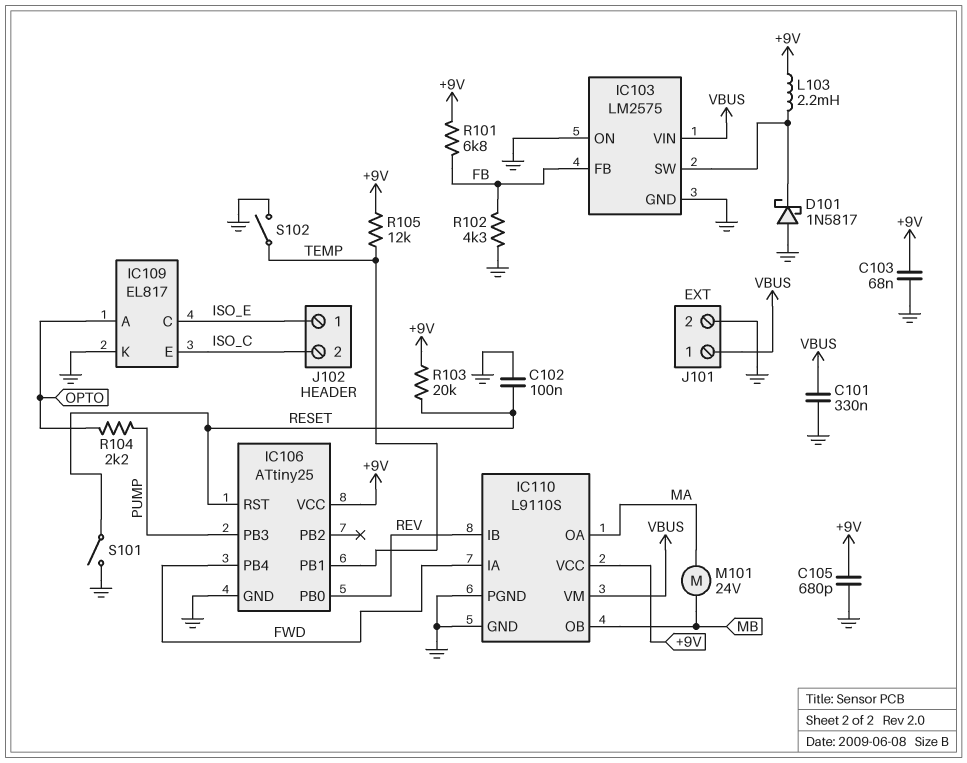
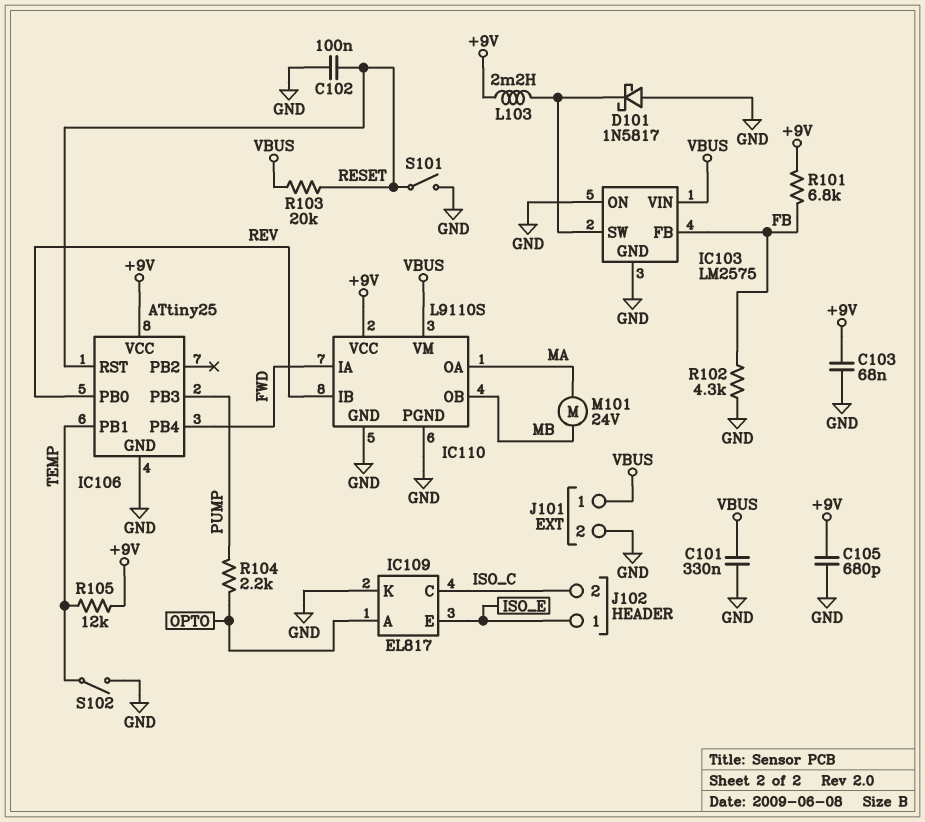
IC109 pin C: ISO_E -> ISO_C
IC109 pin E: ISO_C -> ISO_E
R103: 20k (+9V, RESET) -> 20k (RESET, VBUS)

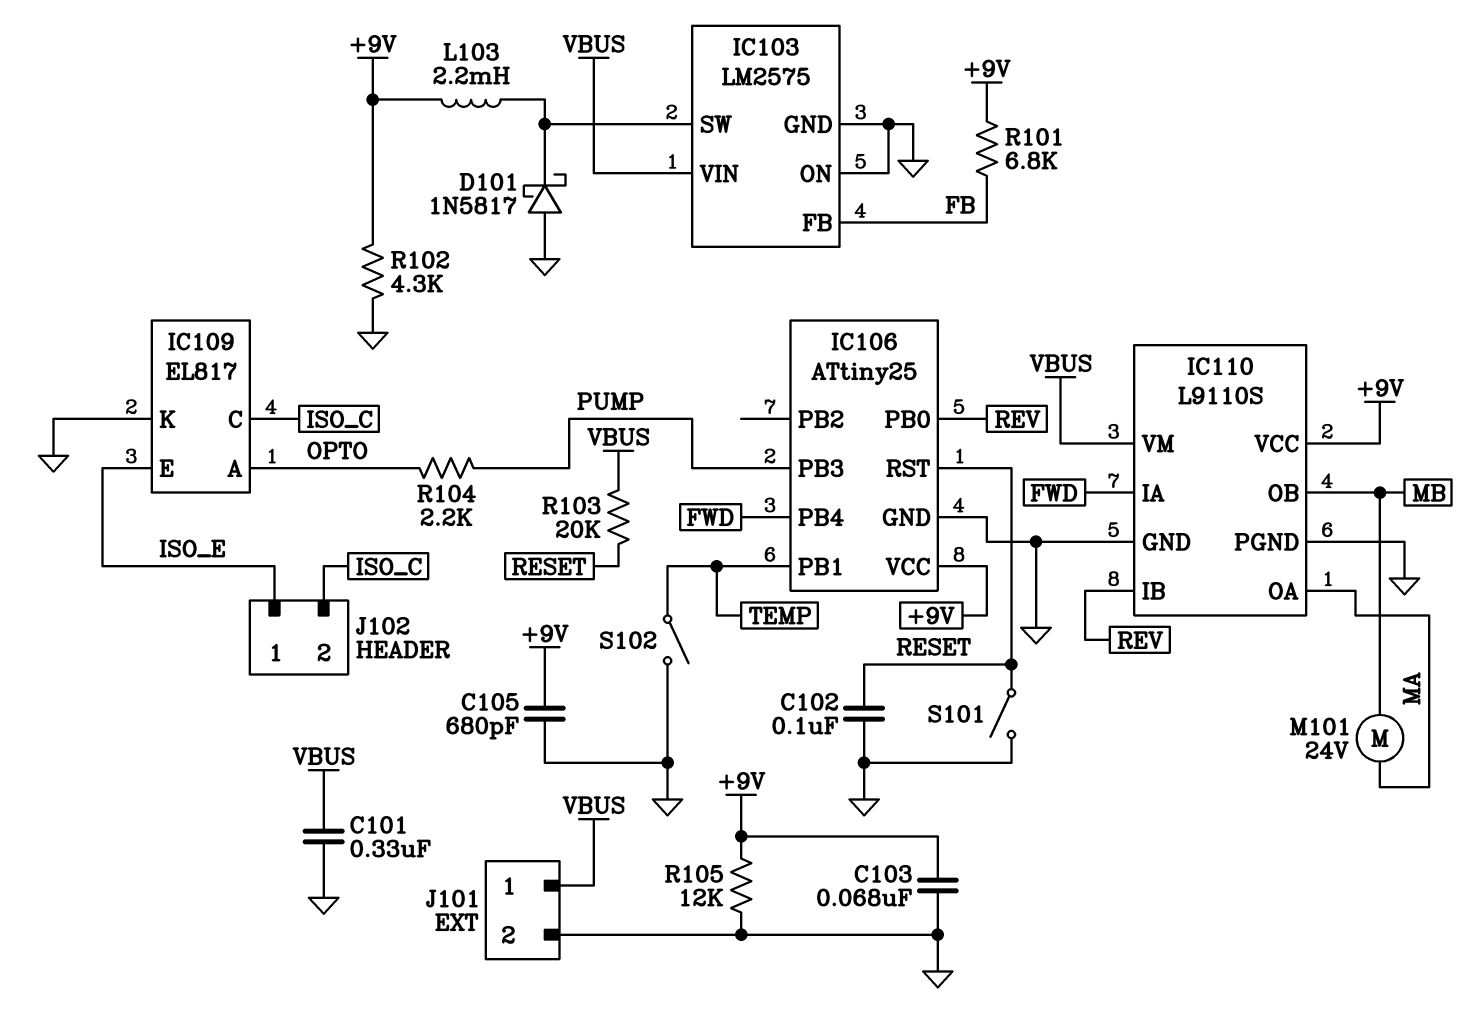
R102: 4.3k (FB, GND) -> 4.3k (+9V, GND)
R105: 12k (+9V, TEMP) -> 12k (+9V, GND)

